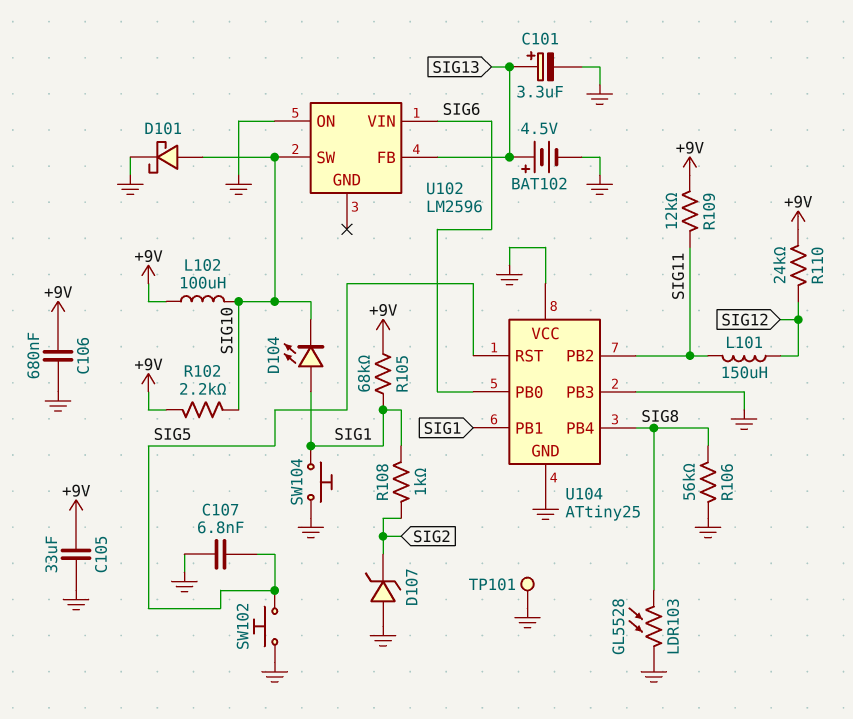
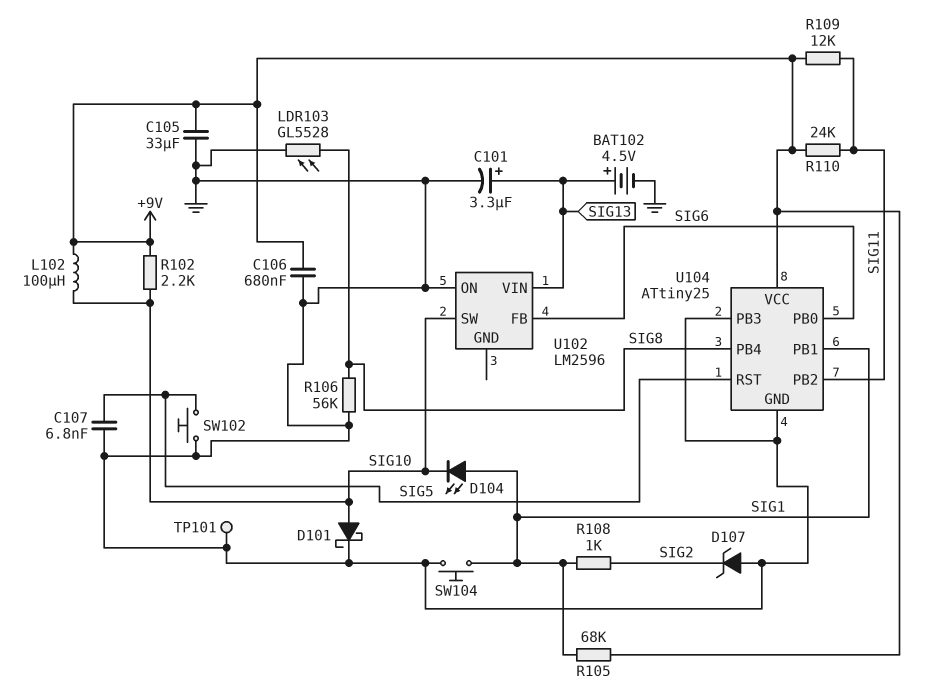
L101: 150uH (SIG11, SIG12) -> none
R110: 24k (+9V, SIG12) -> 24k (+9V, SIG11)
U102 pin FB: SIG13 -> SIG6
U102 pin VIN: SIG6 -> SIG13
U104 pin VCC: GND -> +9V

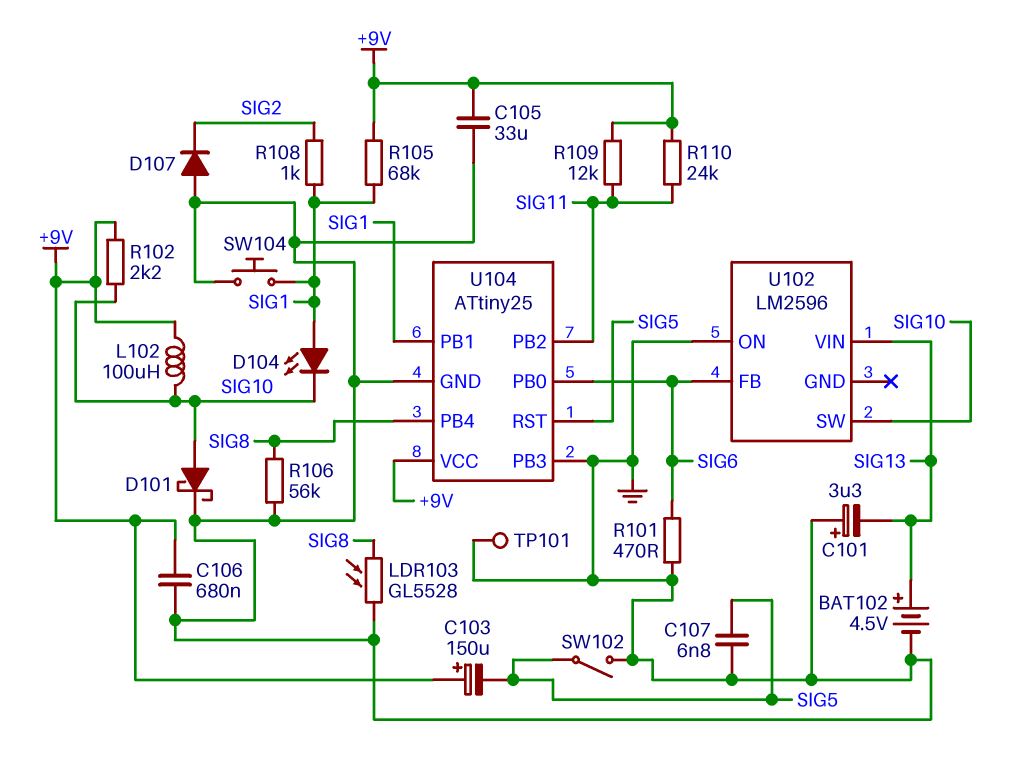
C101: 3.3uF (plus SIG13, minus GND) -> 3.3uF (plus GND, minus SIG13)
C103: none -> 150uF (plus +9V, minus SIG5)
D107: zener (A GND, K SIG2) -> diode (A GND, K SIG2)
R101: none -> 470 (GND, SIG6)
SW102: button (GND, SIG5) -> switch (GND, SIG5)

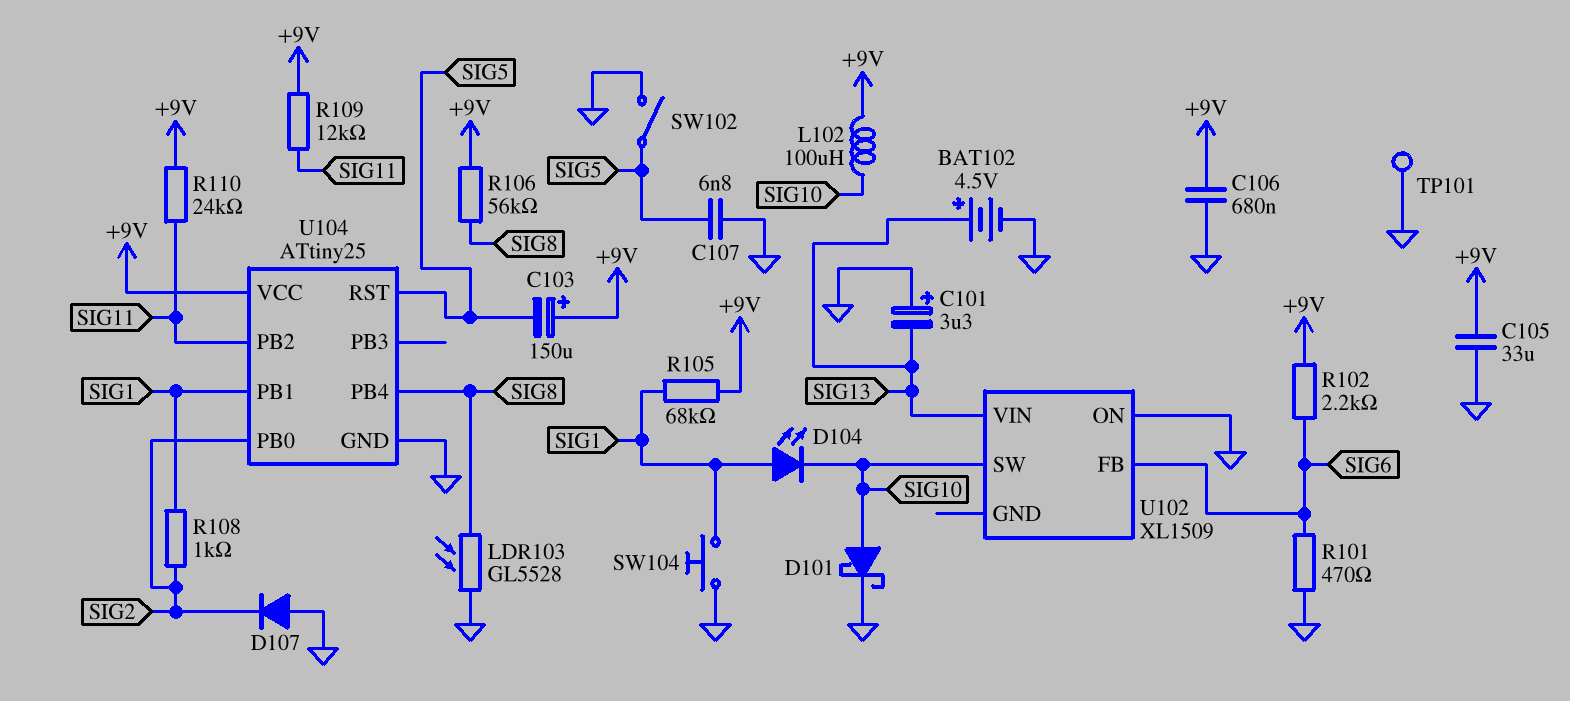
R102: 2.2k (+9V, SIG10) -> 2.2k (+9V, SIG6)
R106: 56k (GND, SIG8) -> 56k (+9V, SIG8)
U102: LM2596 -> XL1509
U104 pin PB0: SIG6 -> SIG2
U104 pin PB3: GND -> none

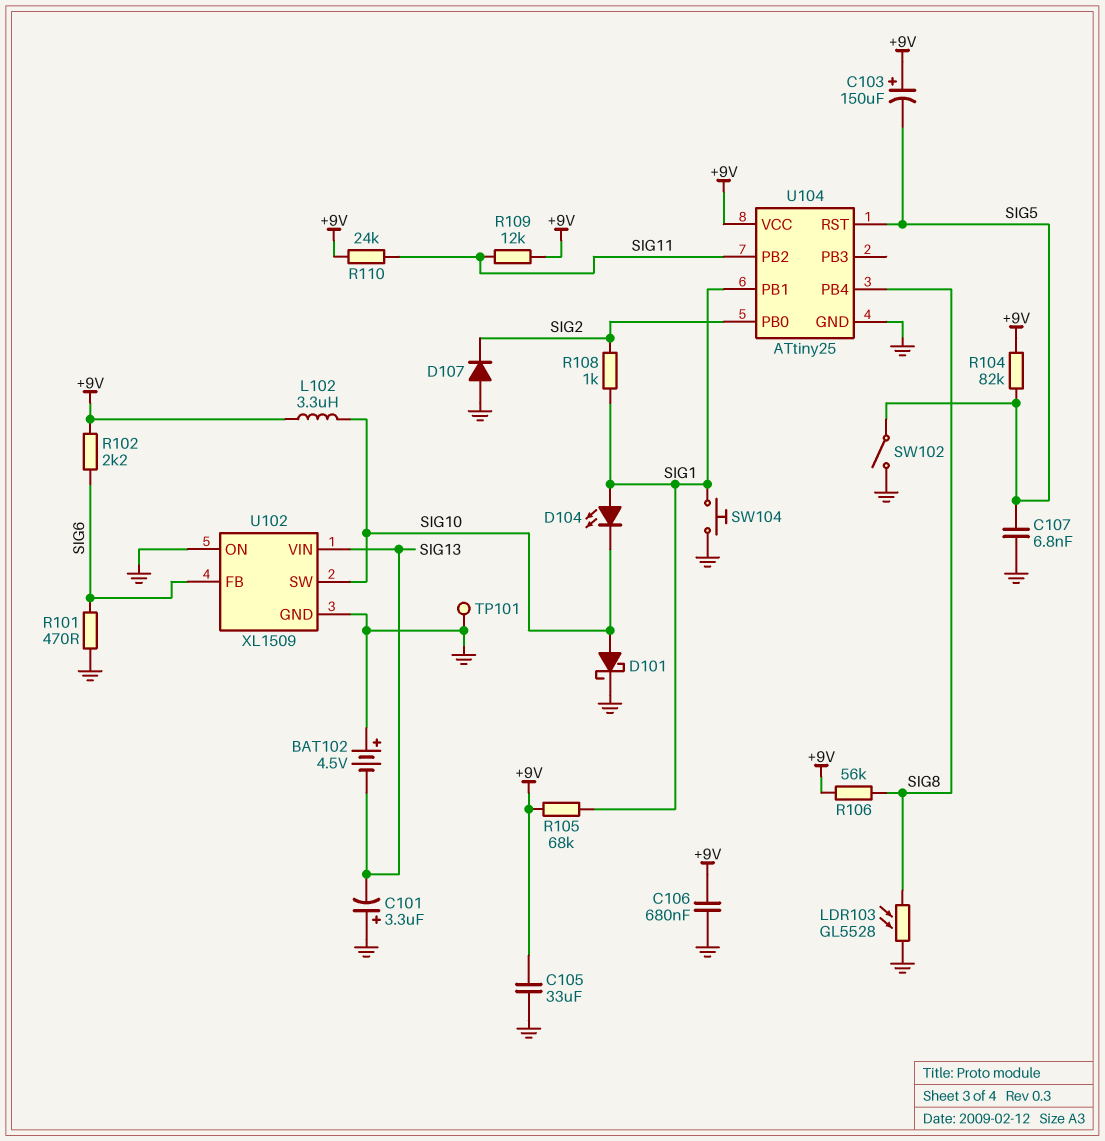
BAT102: 4.5V (plus SIG13, minus GND) -> 4.5V (plus GND, minus SIG13)
L102: 100uH (+9V, SIG10) -> 3.3uH (+9V, SIG10)
R104: none -> 82k (+9V, SIG5)
U102 pin GND: none -> GND

